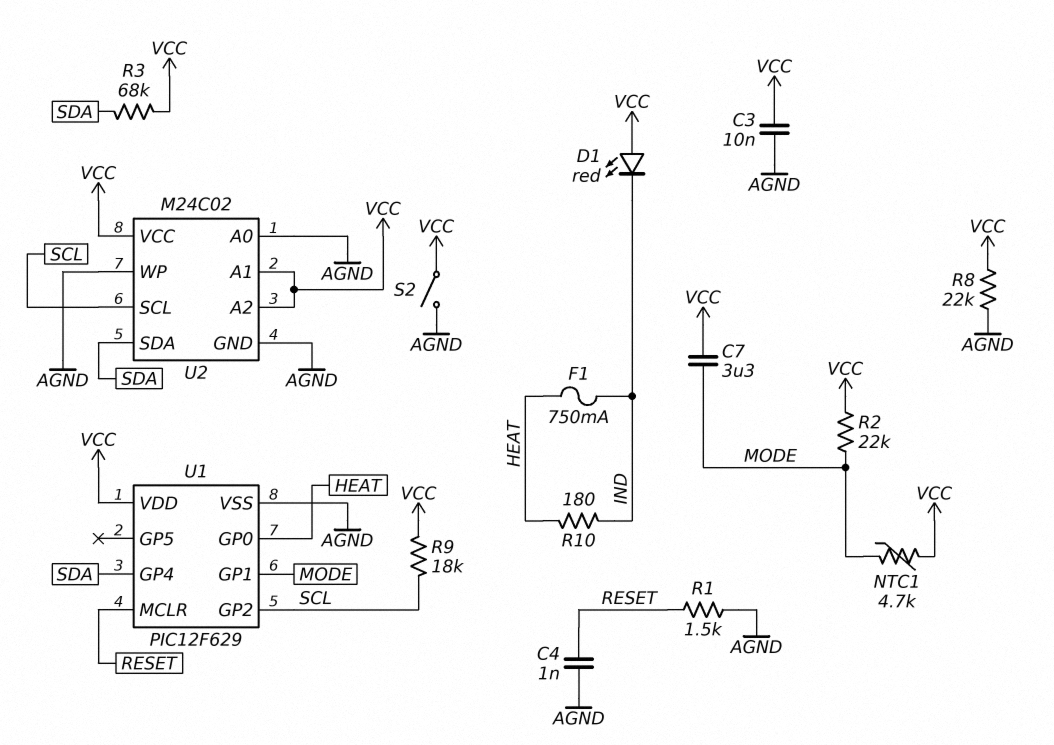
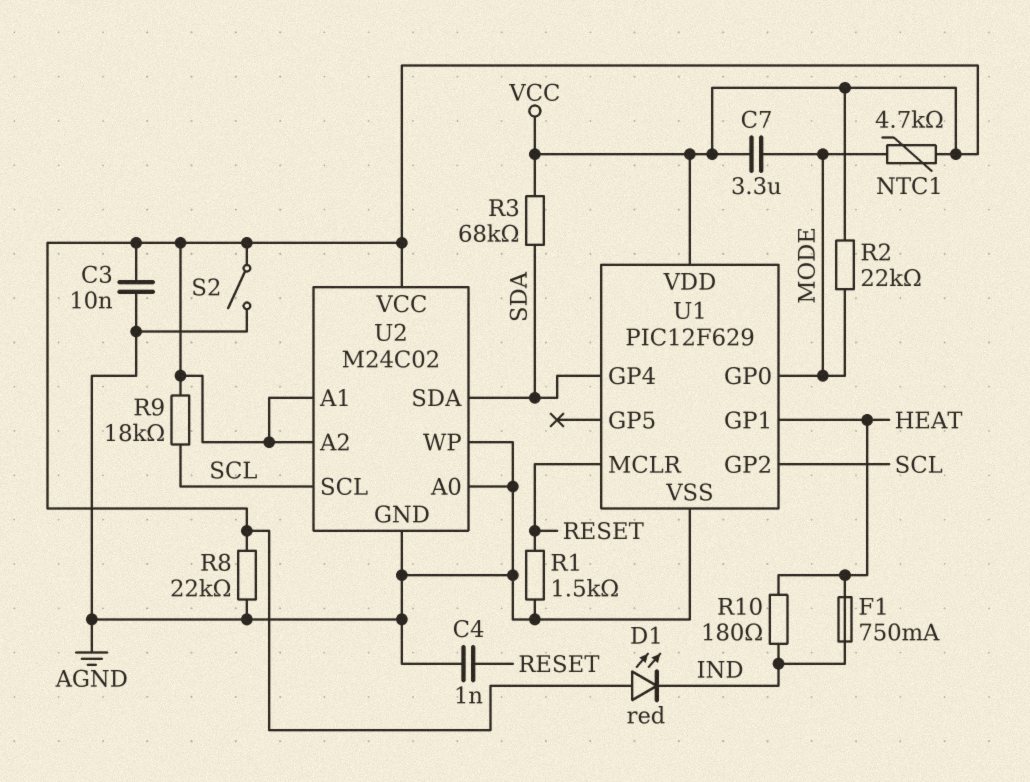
U1 pin GP0: HEAT -> MODE
U1 pin GP1: MODE -> HEAT

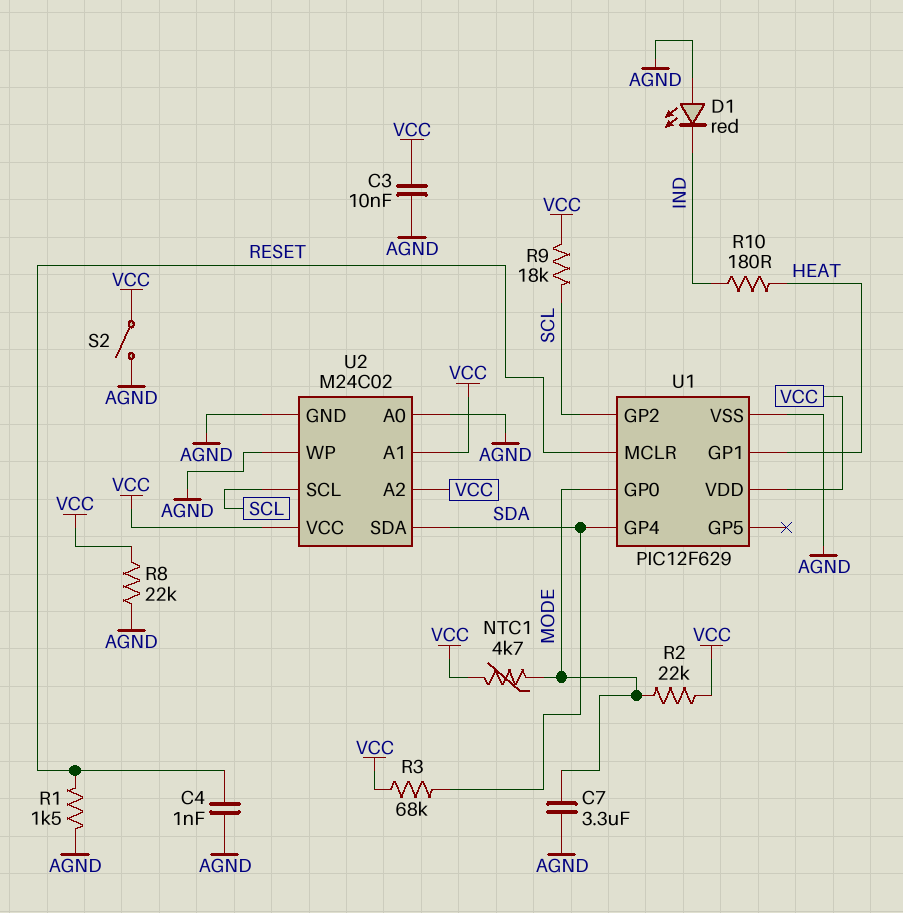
C7: 3.3uF (MODE, VCC) -> 3.3uF (AGND, MODE)
D1: LED red (A VCC, K IND) -> LED red (A AGND, K IND)
F1: 750mA (HEAT, IND) -> none

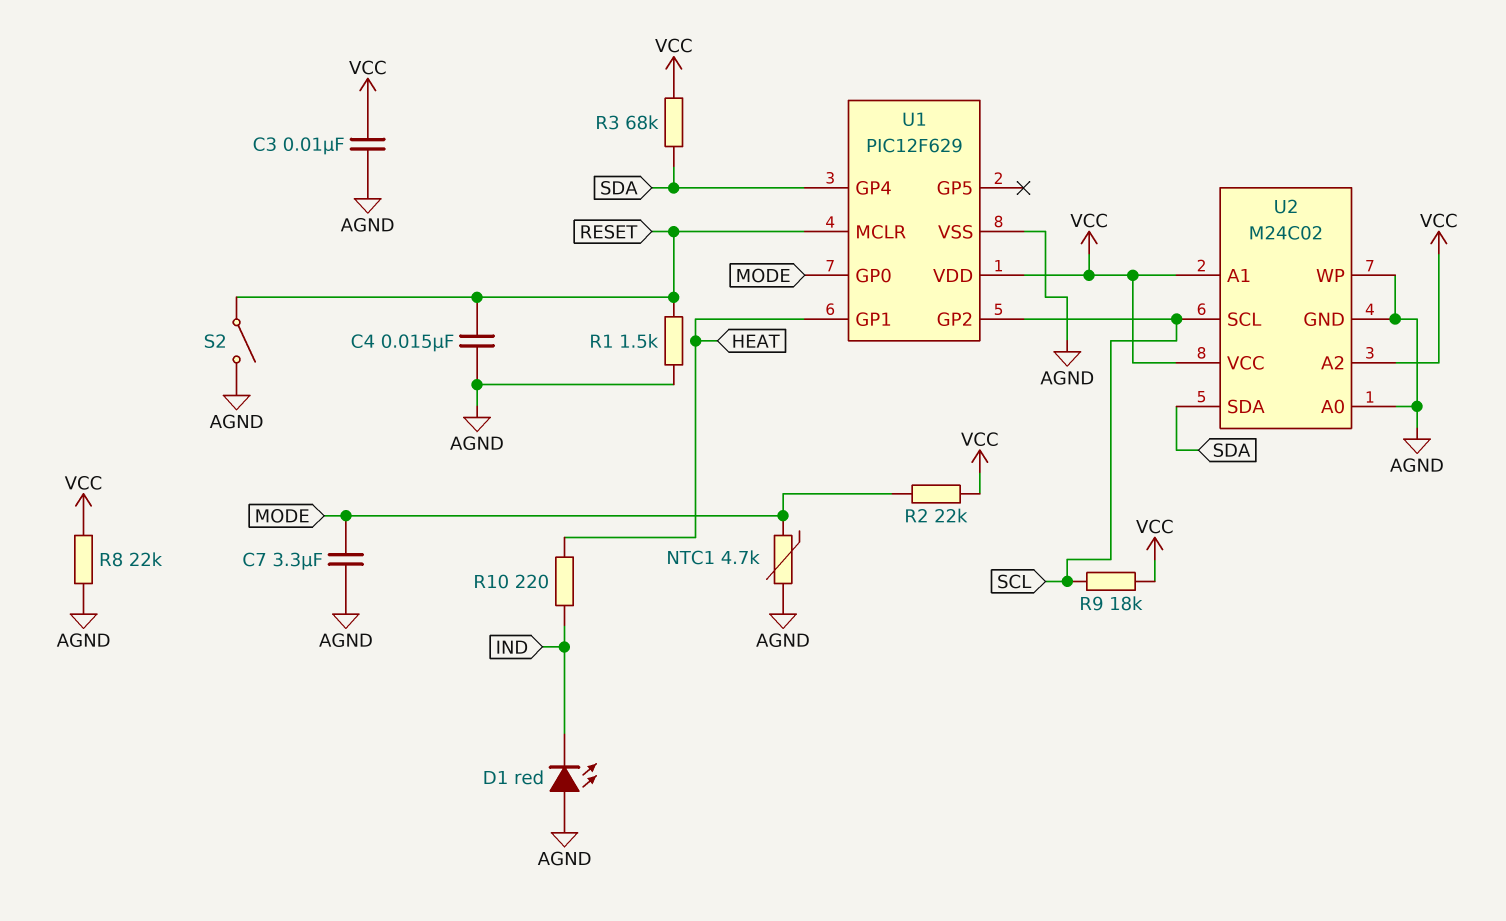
C4: 1nF (AGND, RESET) -> 15nF (AGND, RESET)
NTC1: 4.7k (MODE, VCC) -> 4.7k (AGND, MODE)
R10: 180 (HEAT, IND) -> 220 (HEAT, IND)
S2: switch (AGND, VCC) -> switch (AGND, RESET)

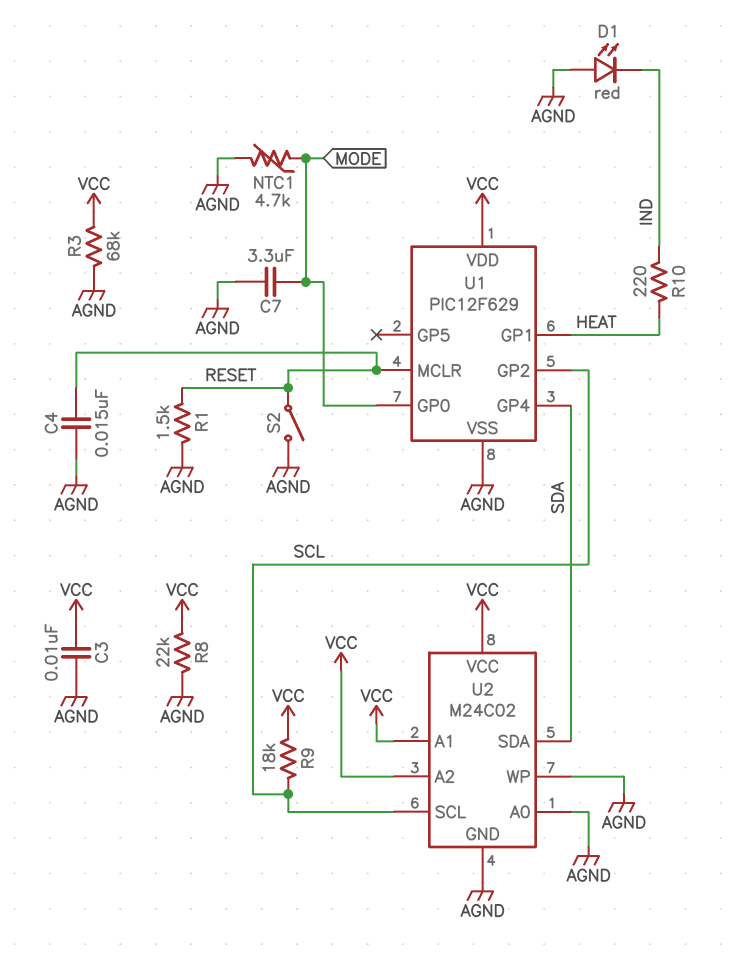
R2: 22k (MODE, VCC) -> none
R3: 68k (SDA, VCC) -> 68k (AGND, VCC)

